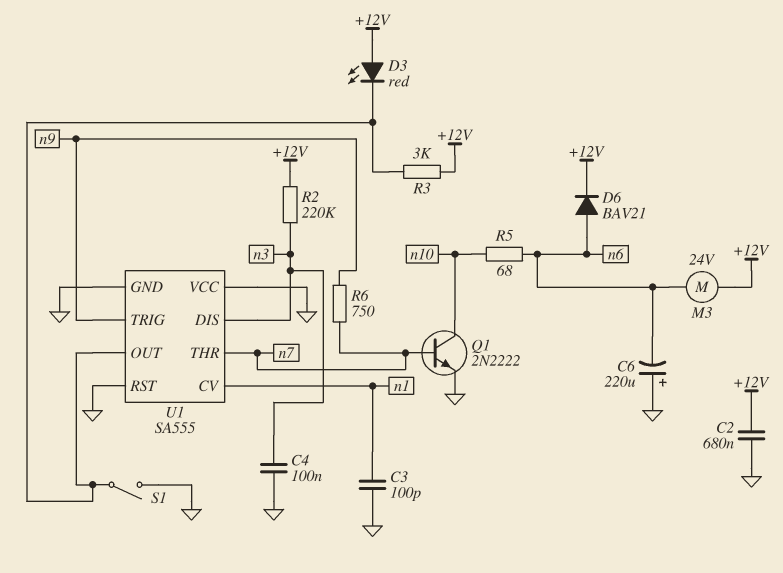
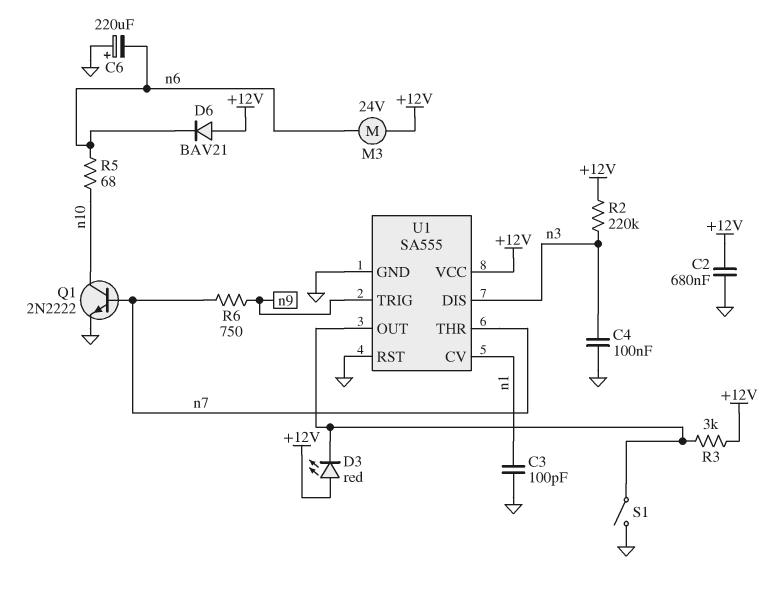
D6: diode BAV21 (A n6, K +12V) -> diode BAV21 (A +12V, K n6)
U1 pin VCC: GND -> +12V

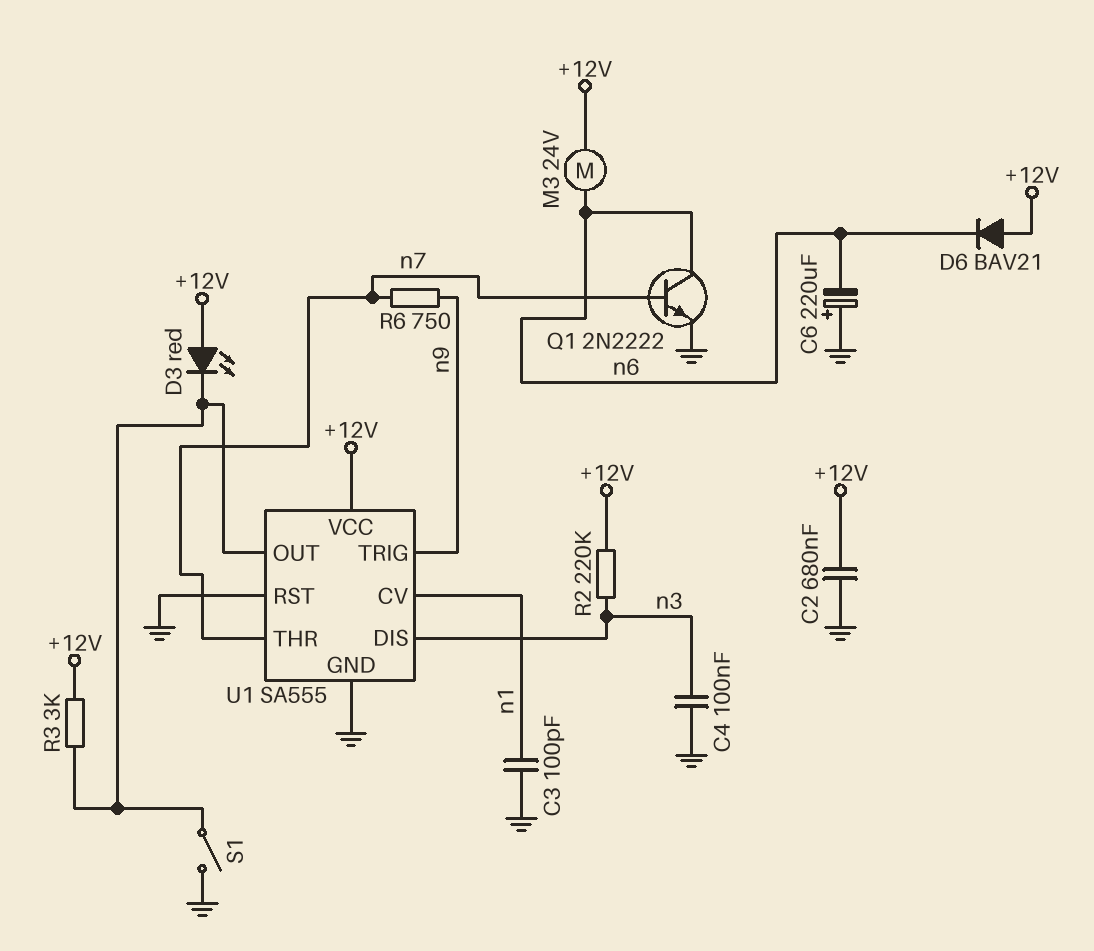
Q1: NPN 2N2222 (B n7, C n10, E GND) -> NPN 2N2222 (B n7, C n6, E GND)
R5: 68 (n6, n10) -> none

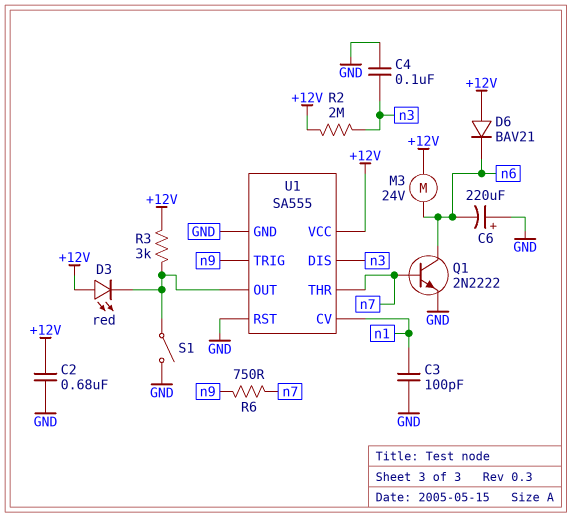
R2: 220k (+12V, n3) -> 2M (+12V, n3)

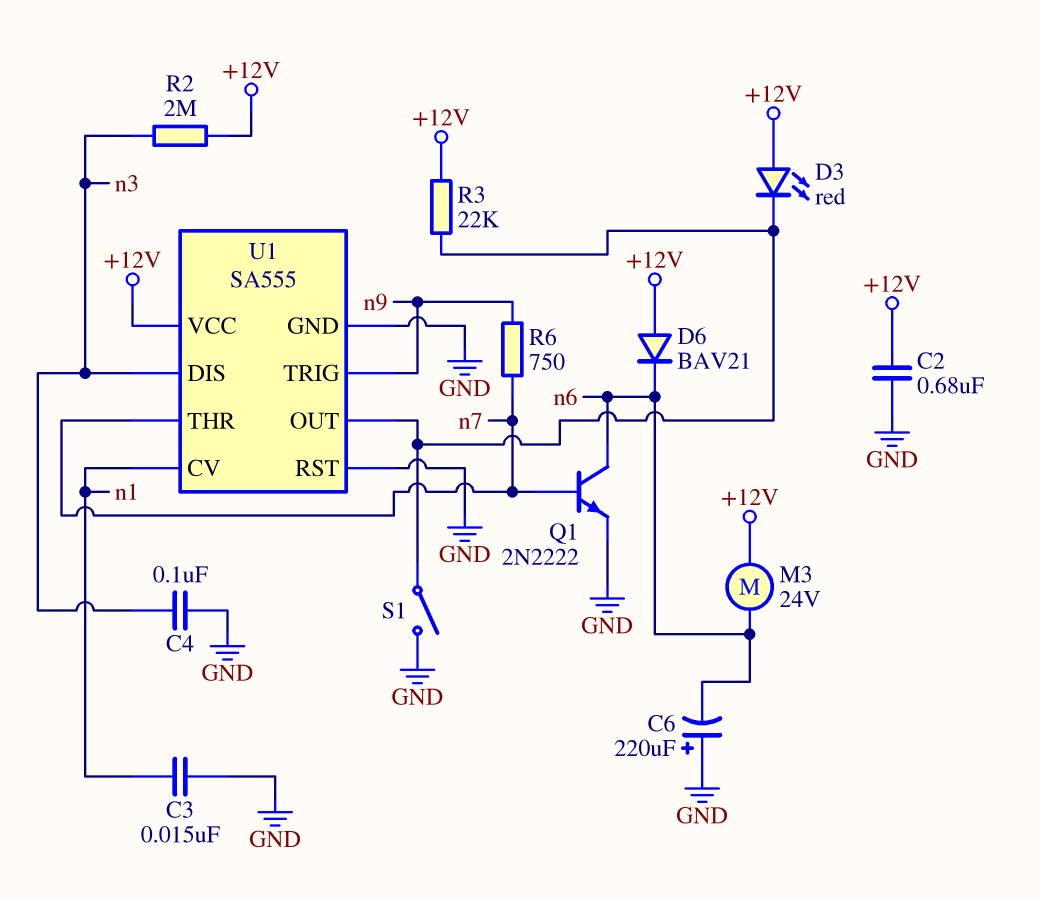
C3: 100pF (GND, n1) -> 15nF (GND, n1)
R3: 3k (+12V, U1/OUT) -> 22k (+12V, U1/OUT)

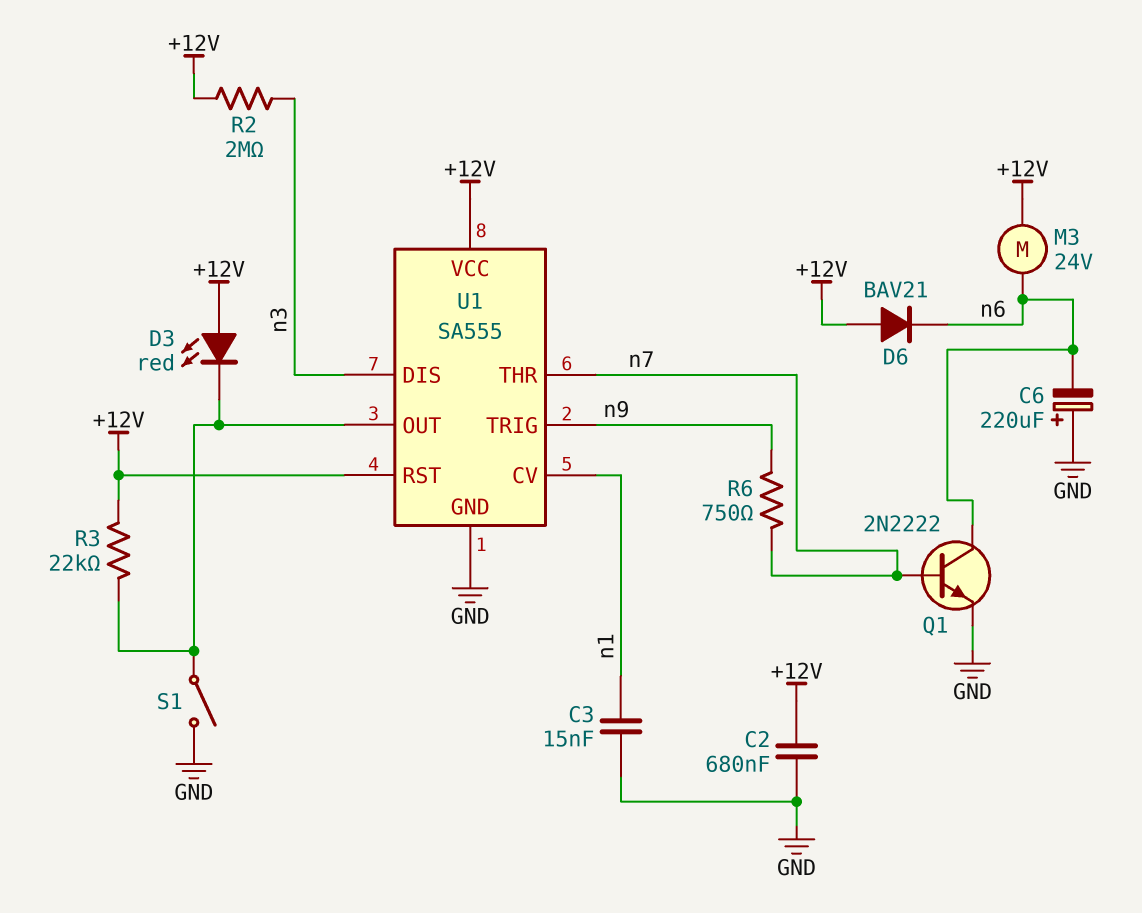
C4: 100nF (GND, n3) -> none
U1 pin RST: GND -> +12V

